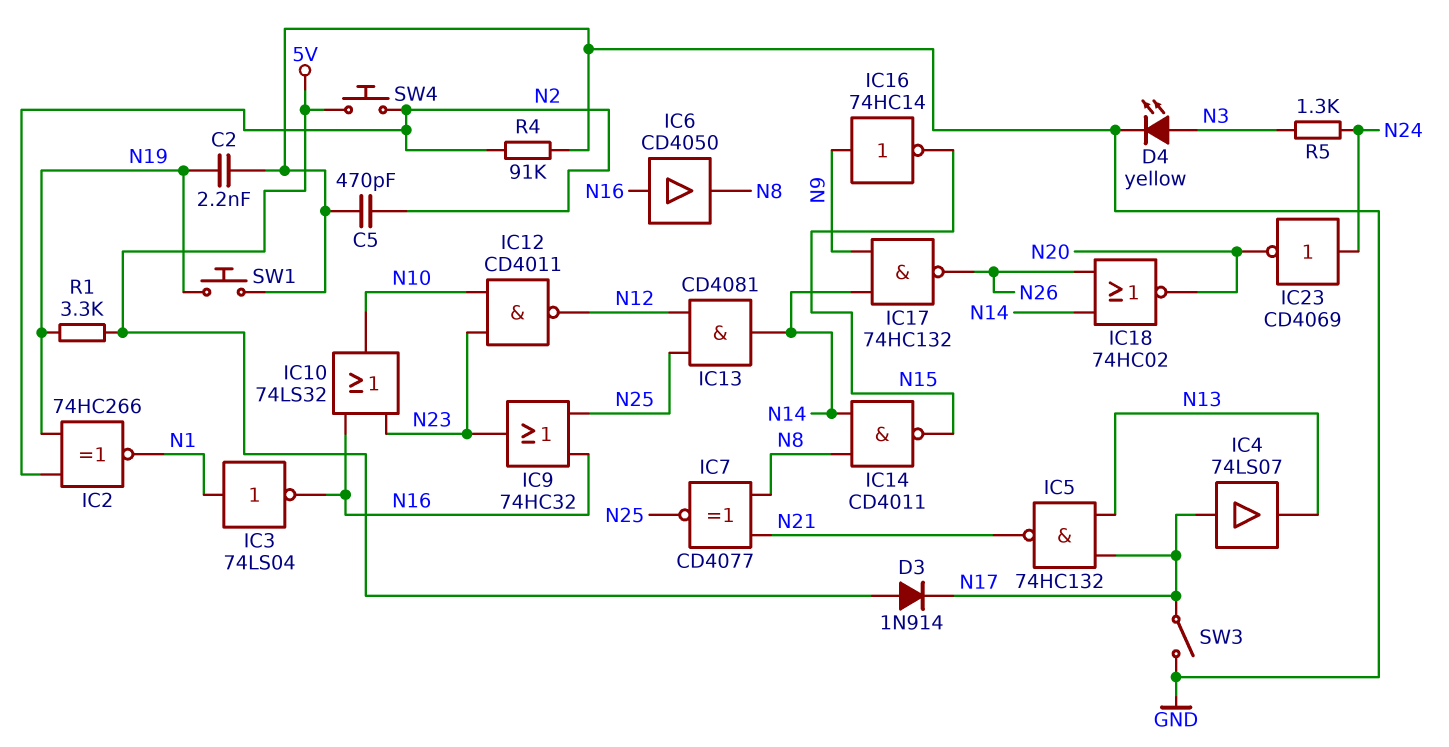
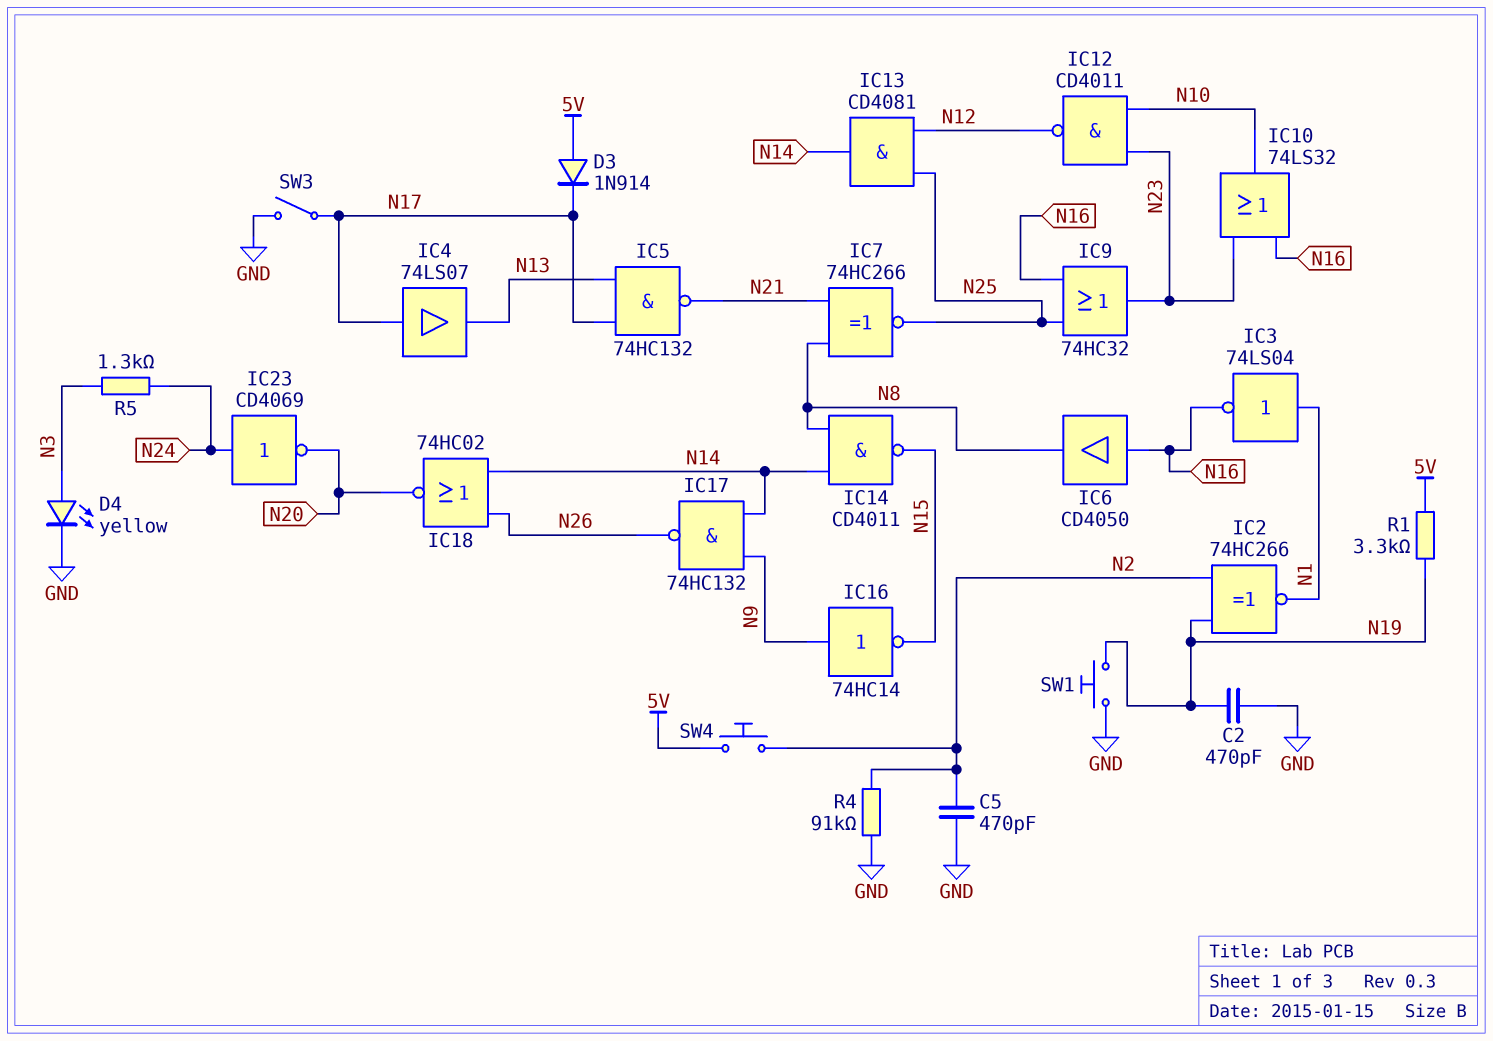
C2: 2.2nF (GND, N19) -> 470pF (GND, N19)
IC7: XNOR CD4077 (in N8, in N21, out N25) -> XNOR 74HC266 (in N8, in N21, out N25)

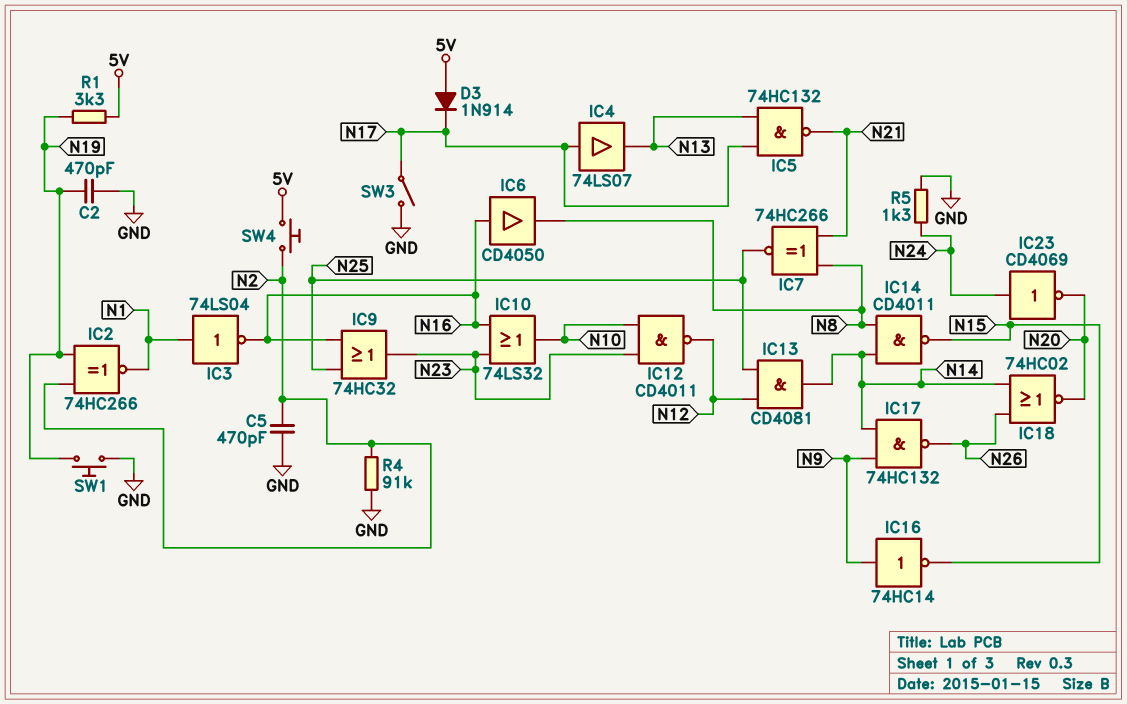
D4: LED yellow (A N3, K GND) -> none
R5: 1.3k (N3, N24) -> 1.3k (GND, N24)

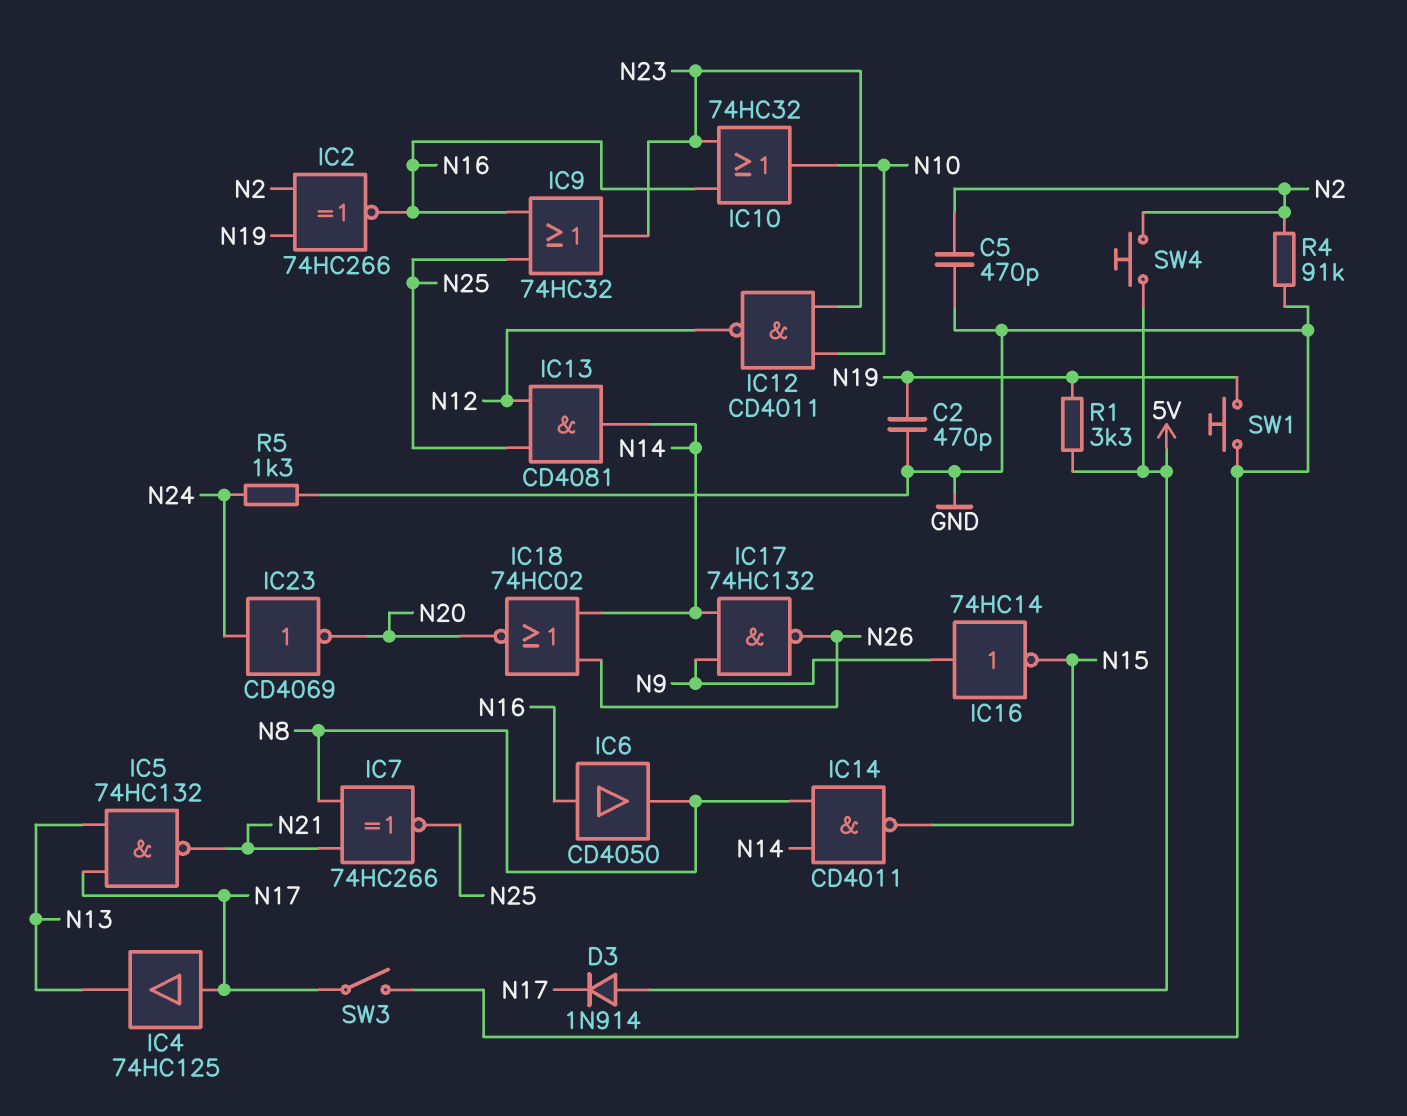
IC2: XNOR 74HC266 (in N2, in N19, out N1) -> XNOR 74HC266 (in N2, in N19, out N16)
IC3: NOT 74LS04 (in N1, out N16) -> none
IC4: buffer 74LS07 (in N17, out N13) -> buffer 74HC125 (in N17, out N13)
IC10: OR 74LS32 (in N16, in N23, out N10) -> OR 74HC32 (in N16, in N23, out N10)

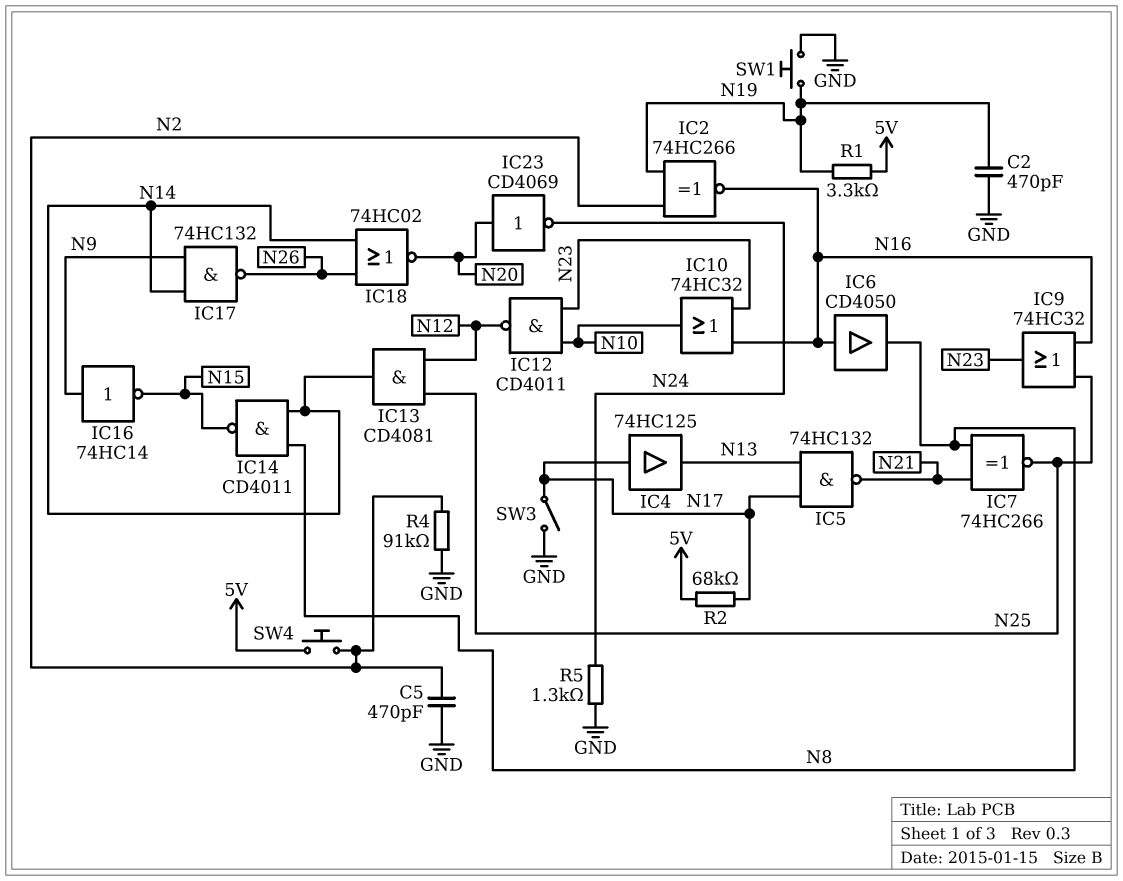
D3: diode 1N914 (A 5V, K N17) -> none
IC23: NOT CD4069 (in N24, out N20) -> NOT CD4069 (in N20, out N24)
R2: none -> 68k (5V, N17)

